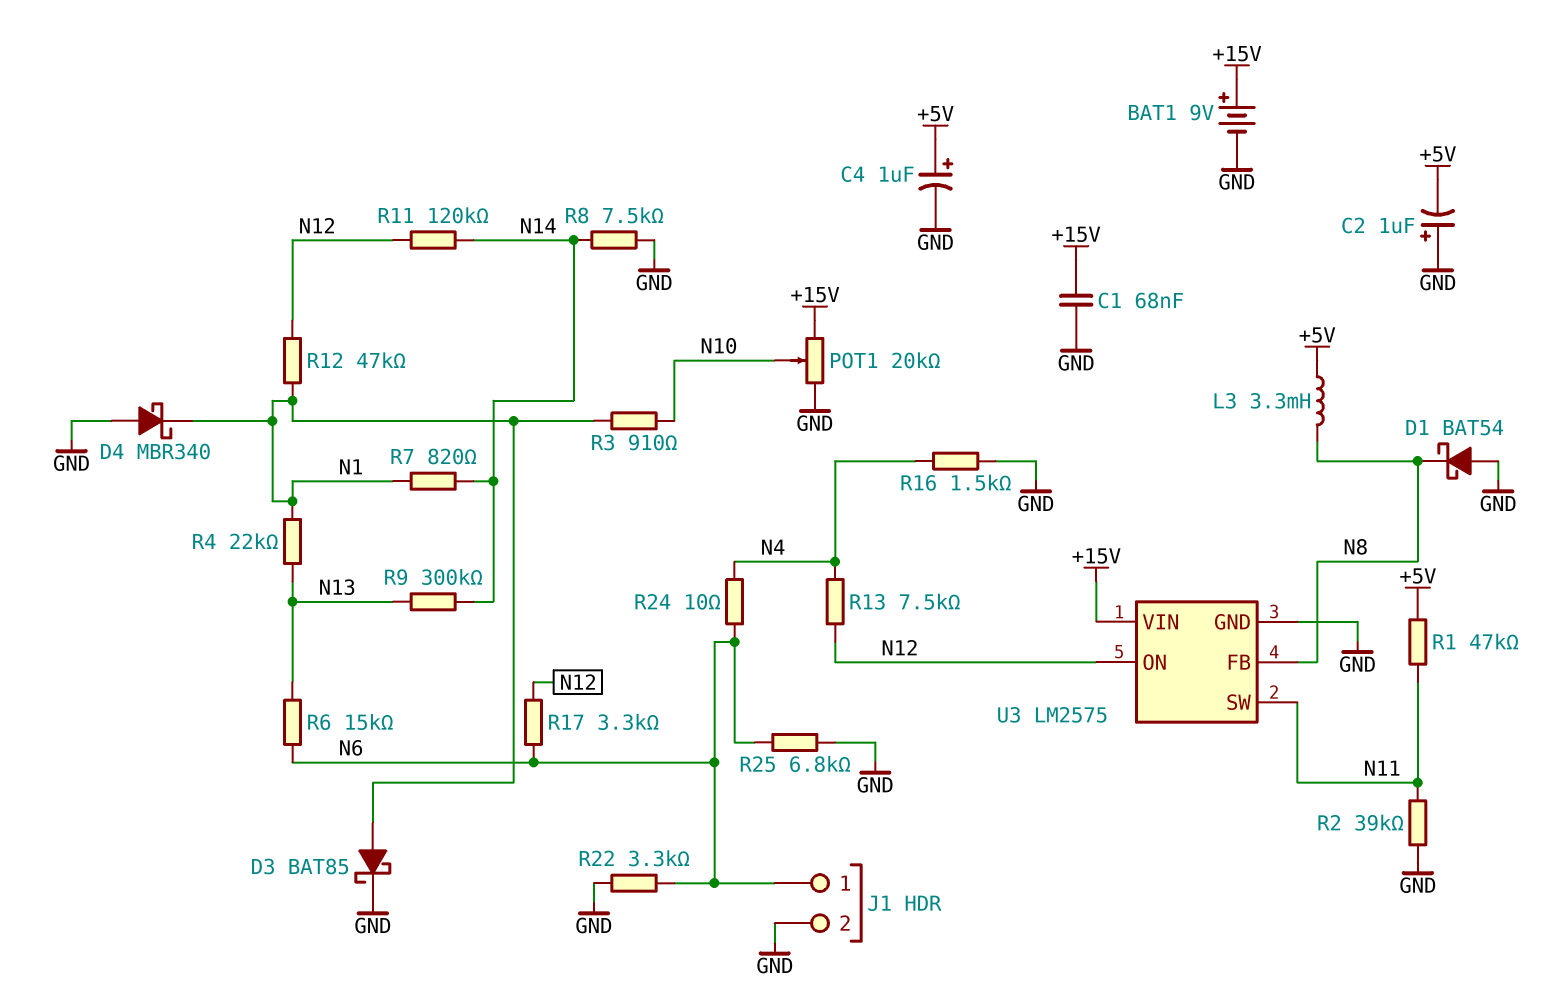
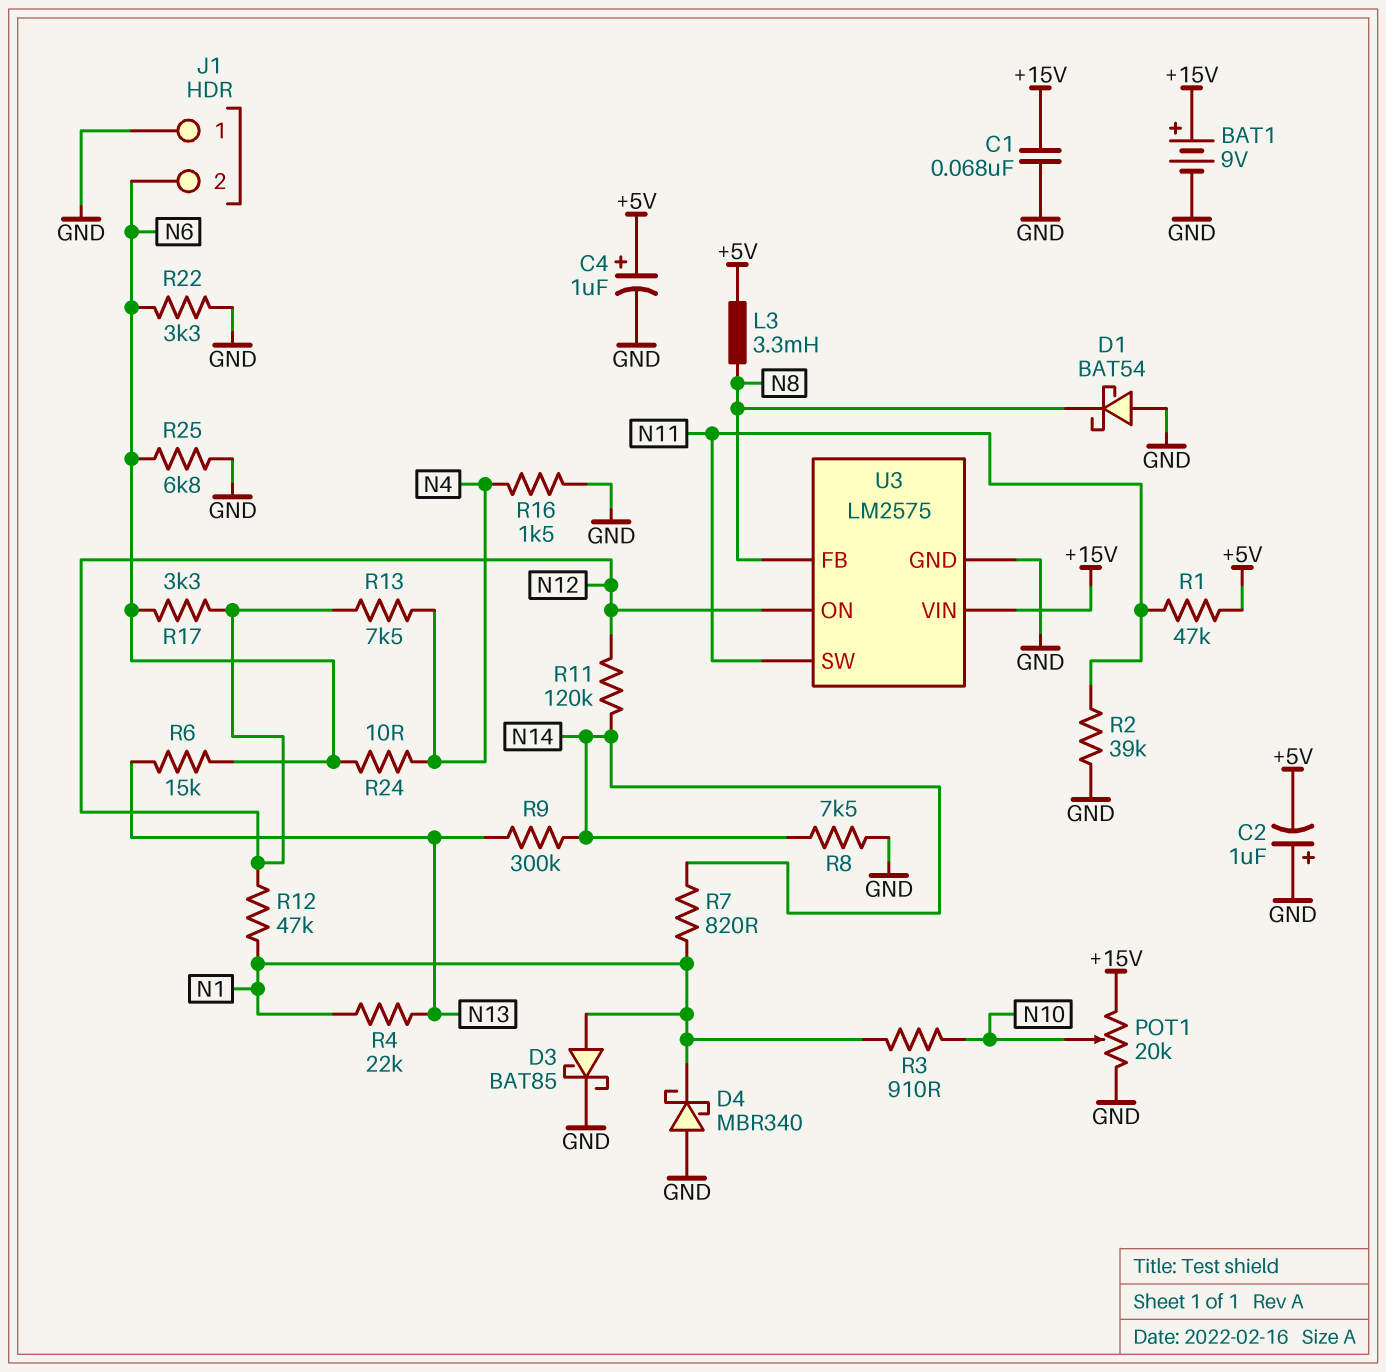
J1 pin 1: N6 -> GND
J1 pin 2: GND -> N6

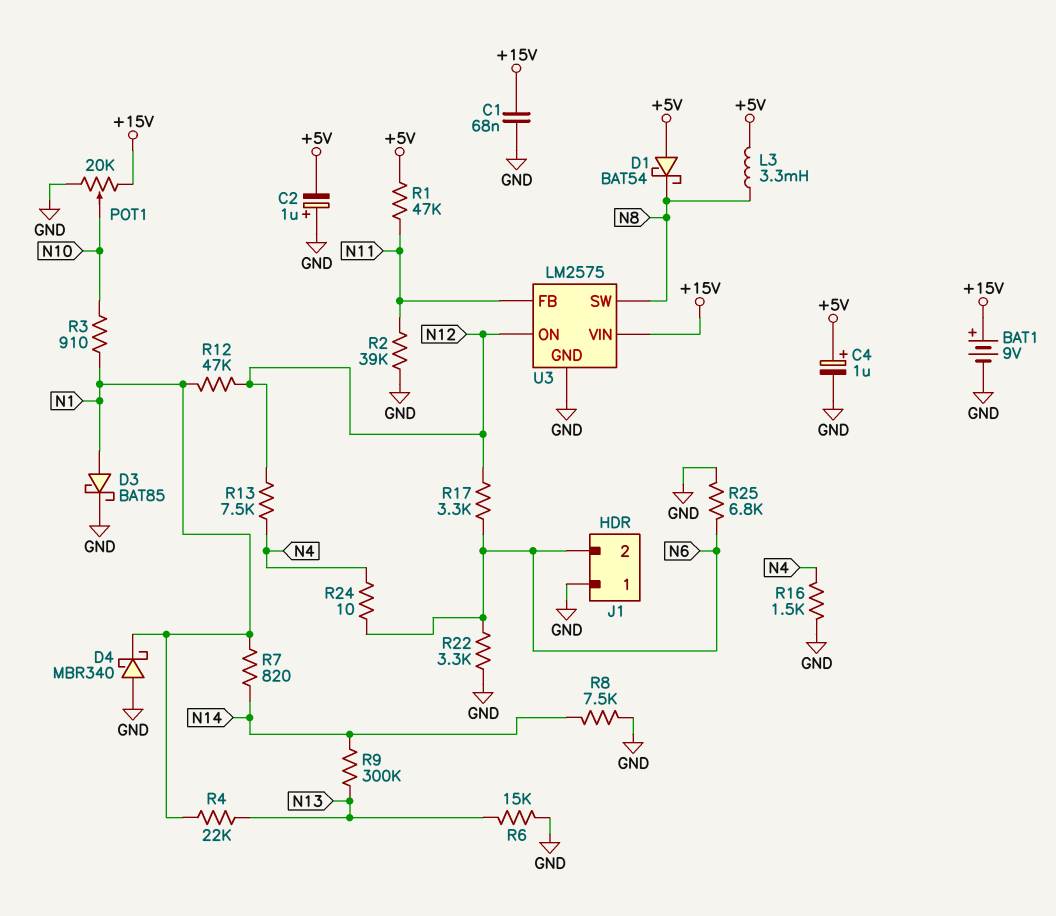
D1: schottky BAT54 (A GND, K N8) -> schottky BAT54 (A +5V, K N8)
R6: 15k (N6, N13) -> 15k (GND, N13)
R11: 120k (N12, N14) -> none
U3 pin FB: N8 -> N11
U3 pin SW: N11 -> N8

